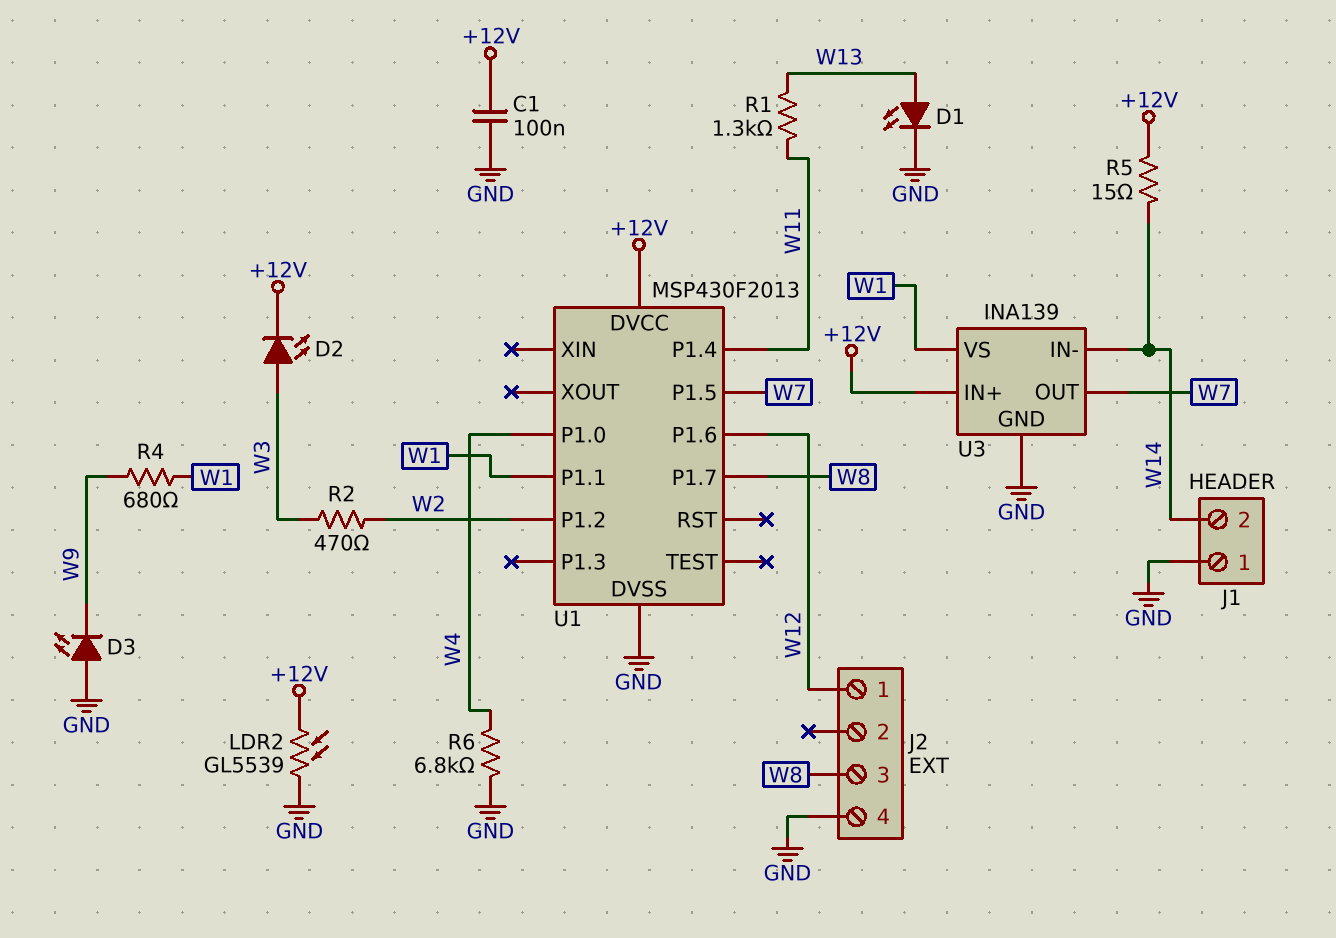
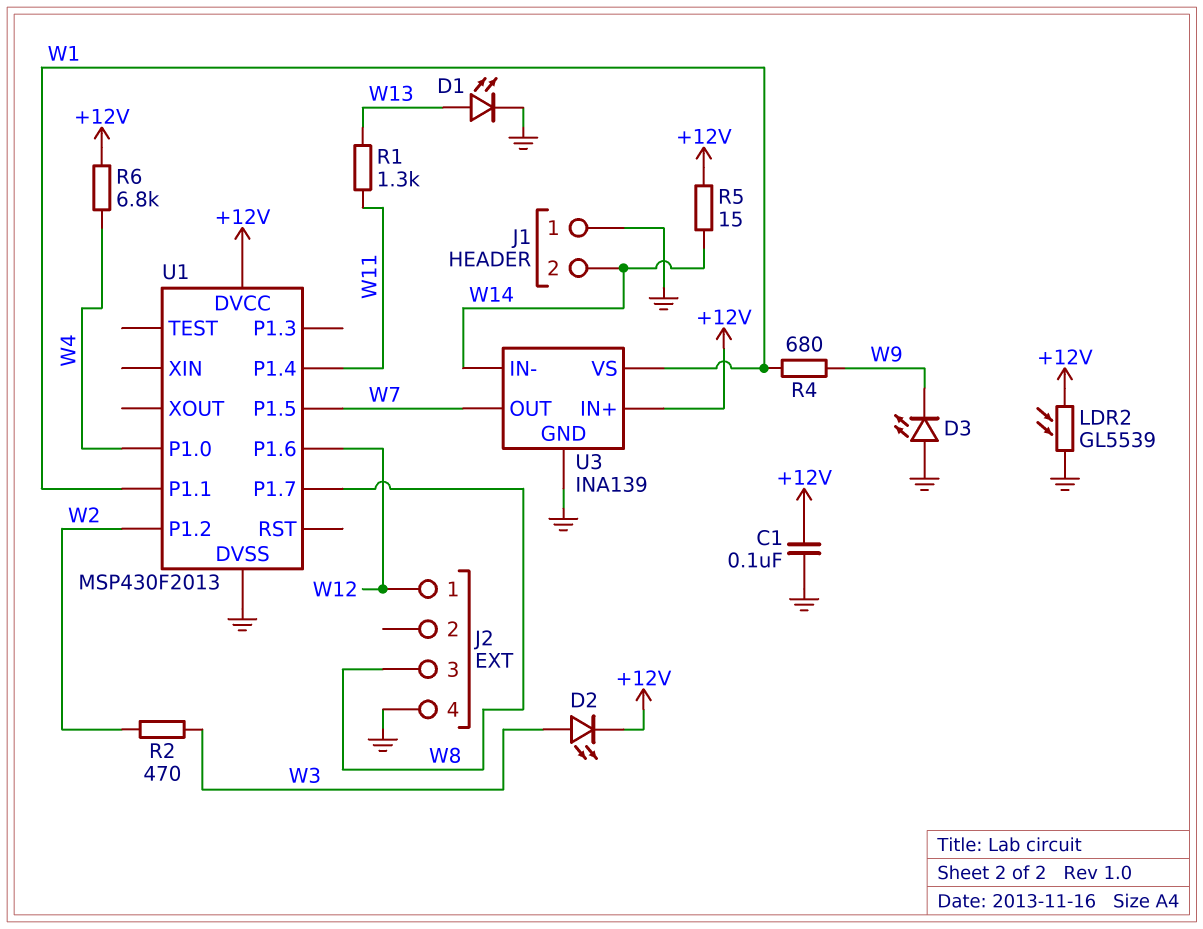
R6: 6.8k (GND, W4) -> 6.8k (+12V, W4)

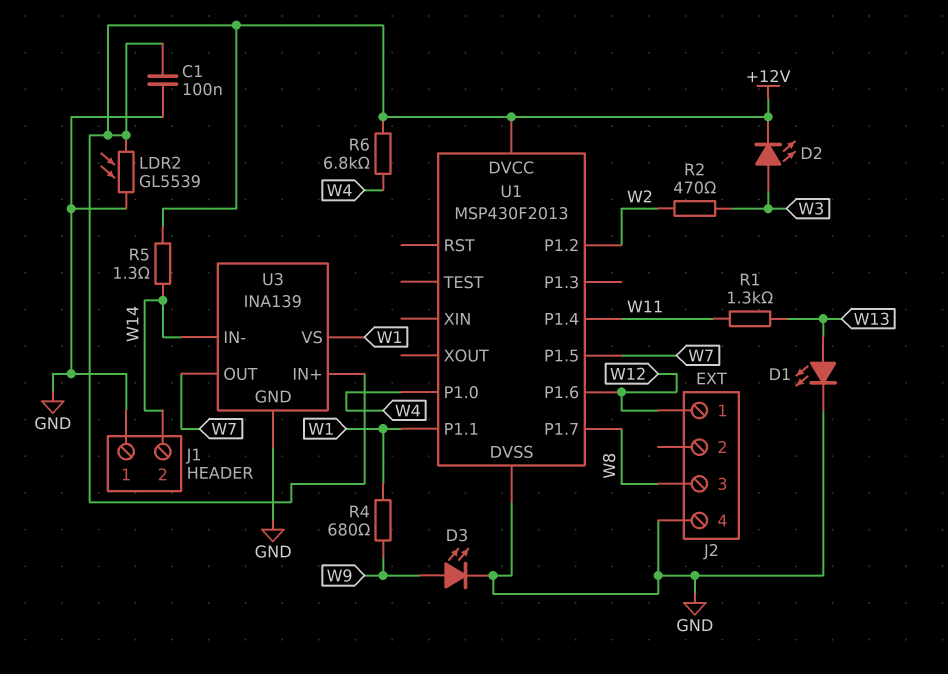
D3: LED (A GND, K W9) -> LED (A W9, K GND)
R5: 15 (+12V, W14) -> 1.3 (+12V, W14)

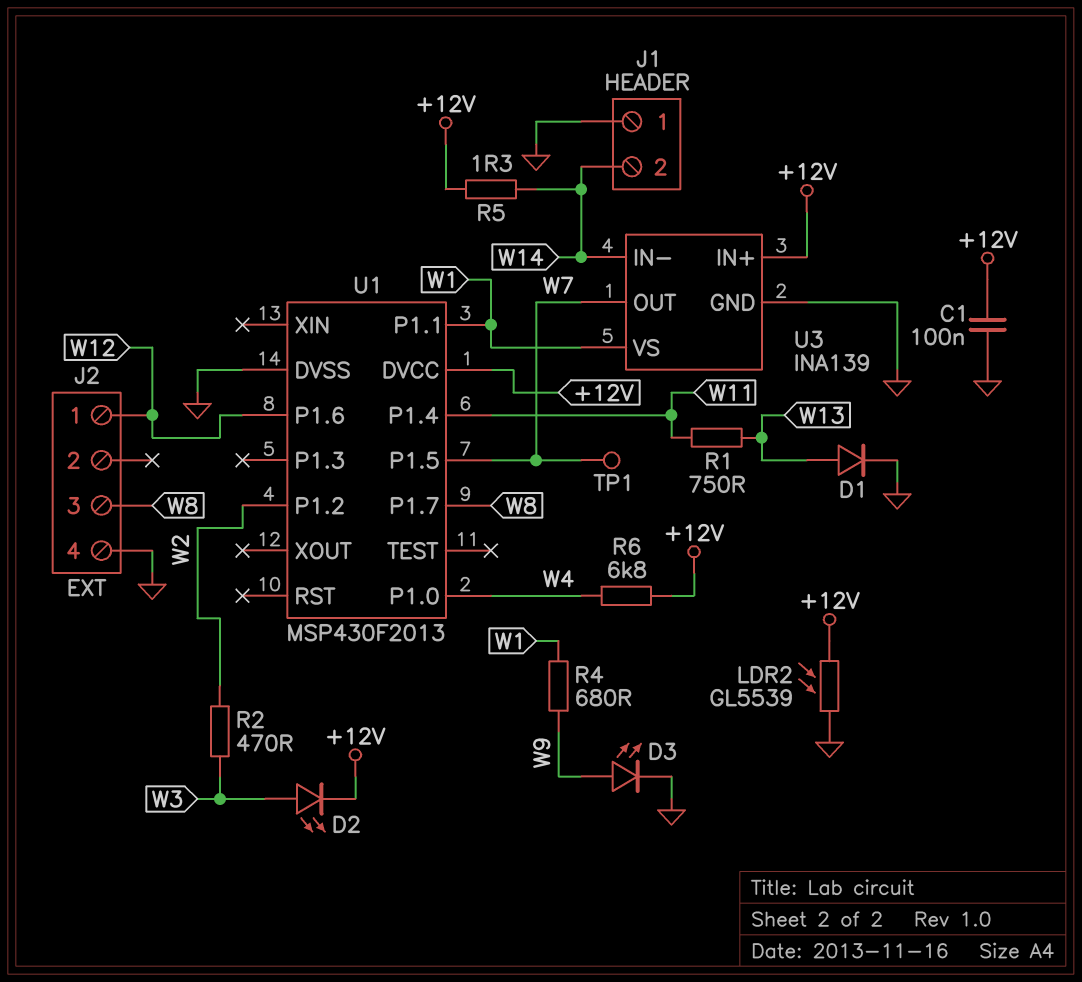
D1: LED (A W13, K GND) -> diode (A W13, K GND)
R1: 1.3k (W11, W13) -> 750 (W11, W13)
TP1: none -> test point (W7)

